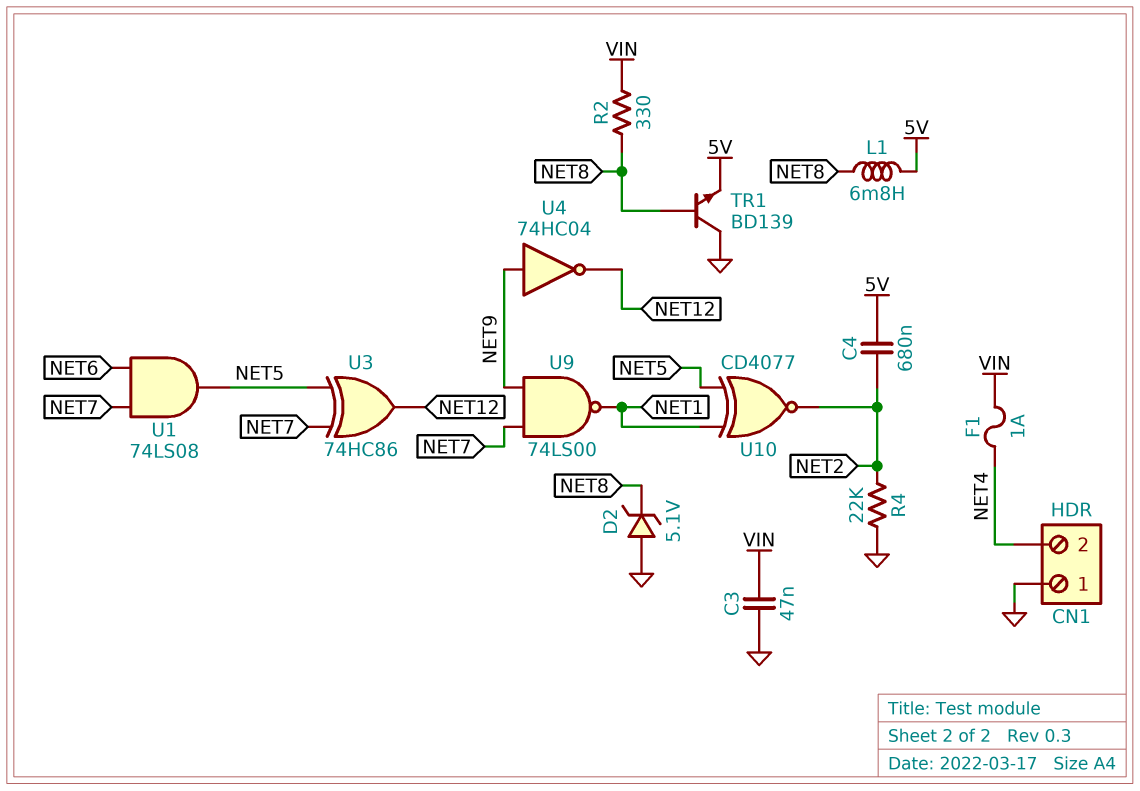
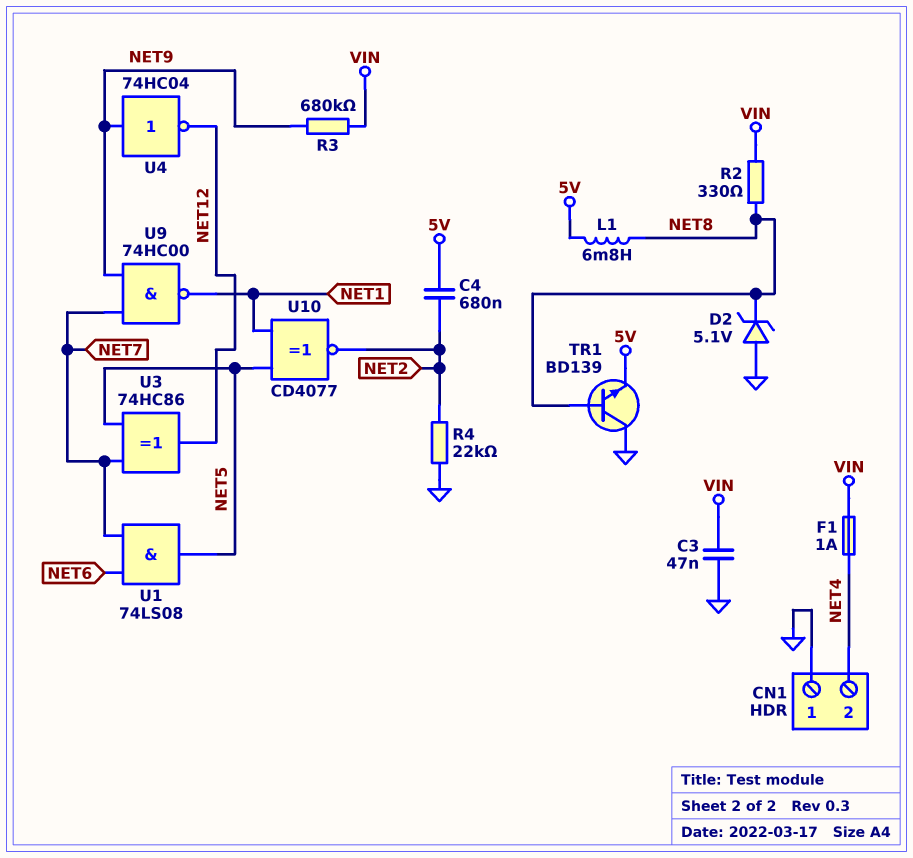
R3: none -> 680k (NET9, VIN)
U9: NAND 74LS00 (in NET7, in NET9, out NET1) -> NAND 74HC00 (in NET7, in NET9, out NET1)

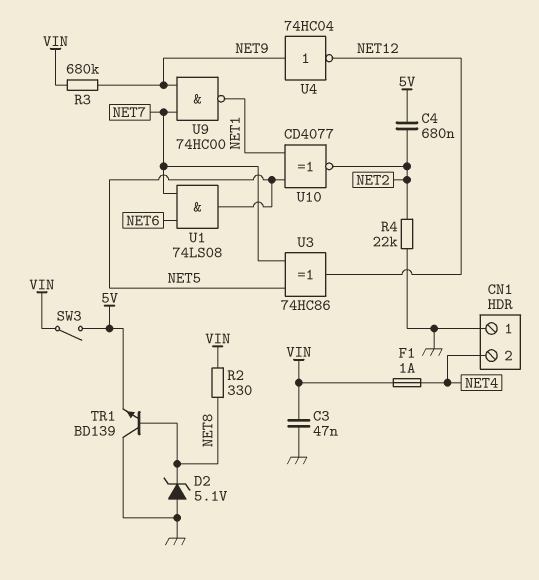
L1: 6.8mH (5V, NET8) -> none
SW3: none -> switch (5V, VIN)

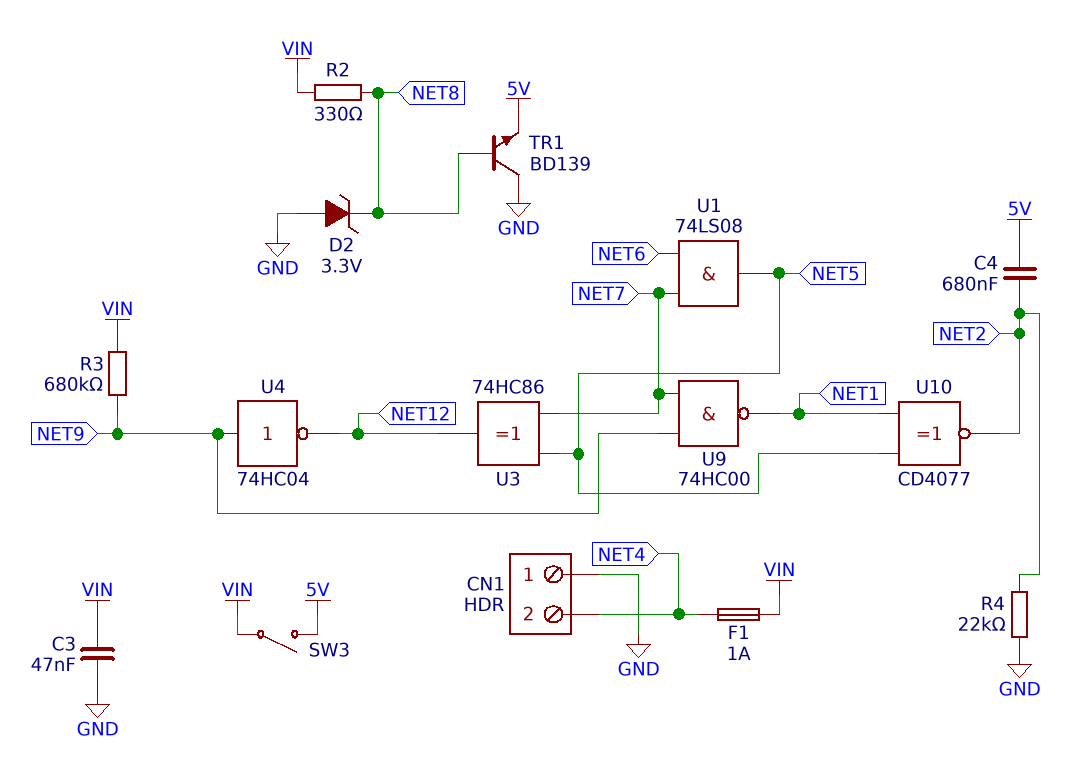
D2: zener 5.1V (A GND, K NET8) -> zener 3.3V (A GND, K NET8)

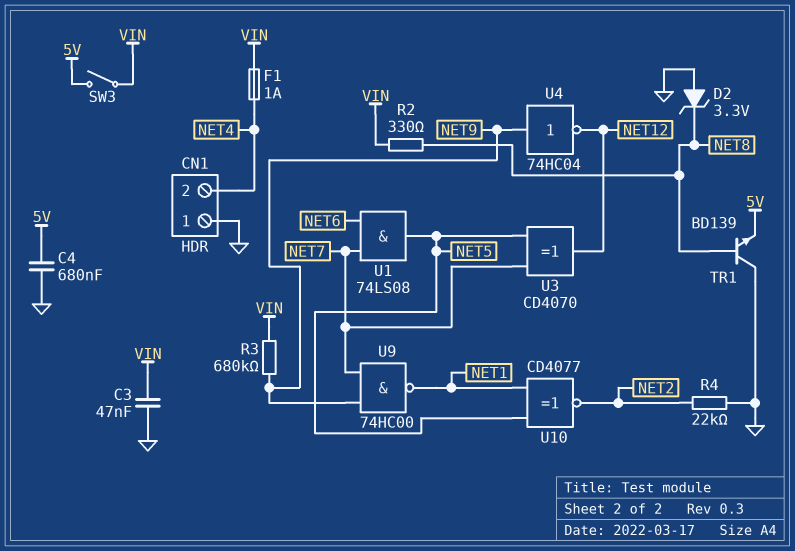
C4: 680nF (5V, NET2) -> 680nF (5V, GND)
U3: XOR 74HC86 (in NET5, in NET7, out NET12) -> XOR CD4070 (in NET5, in NET7, out NET12)

